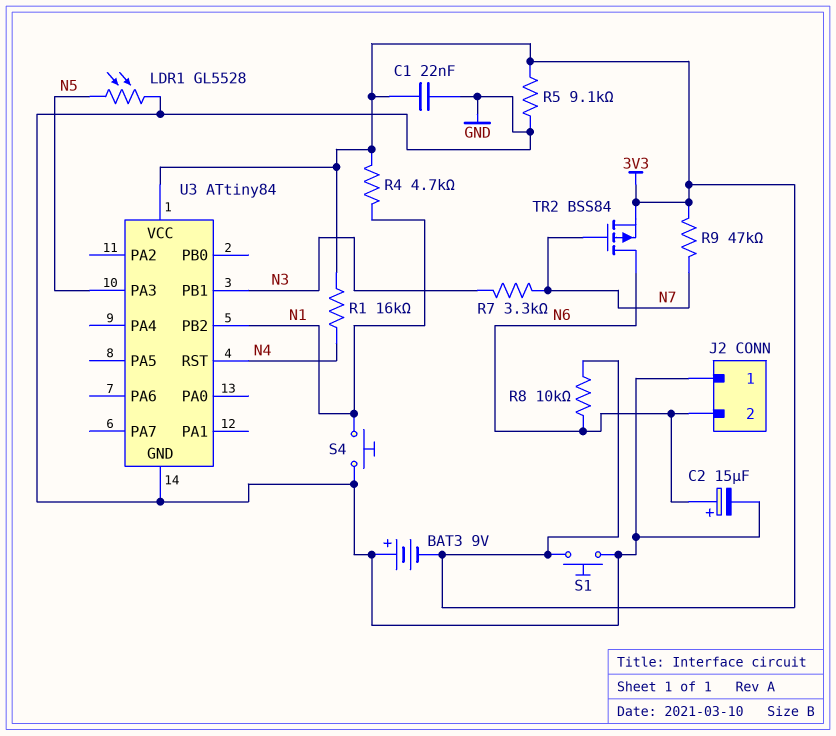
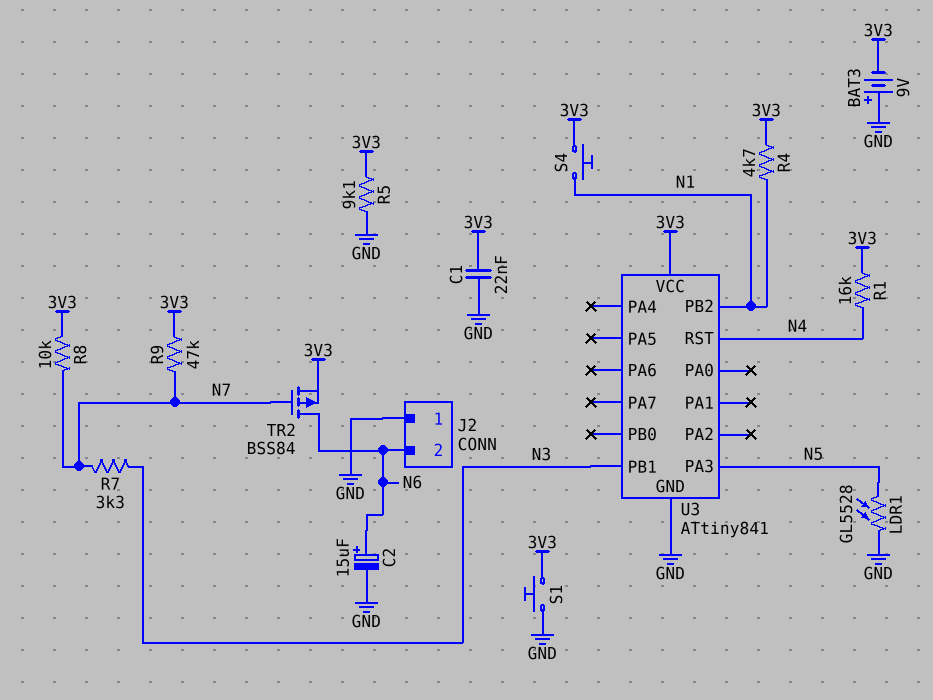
R8: 10k (3V3, N6) -> 10k (3V3, N7)
S4: button (GND, N1) -> button (3V3, N1)
U3: ATtiny84 -> ATtiny841

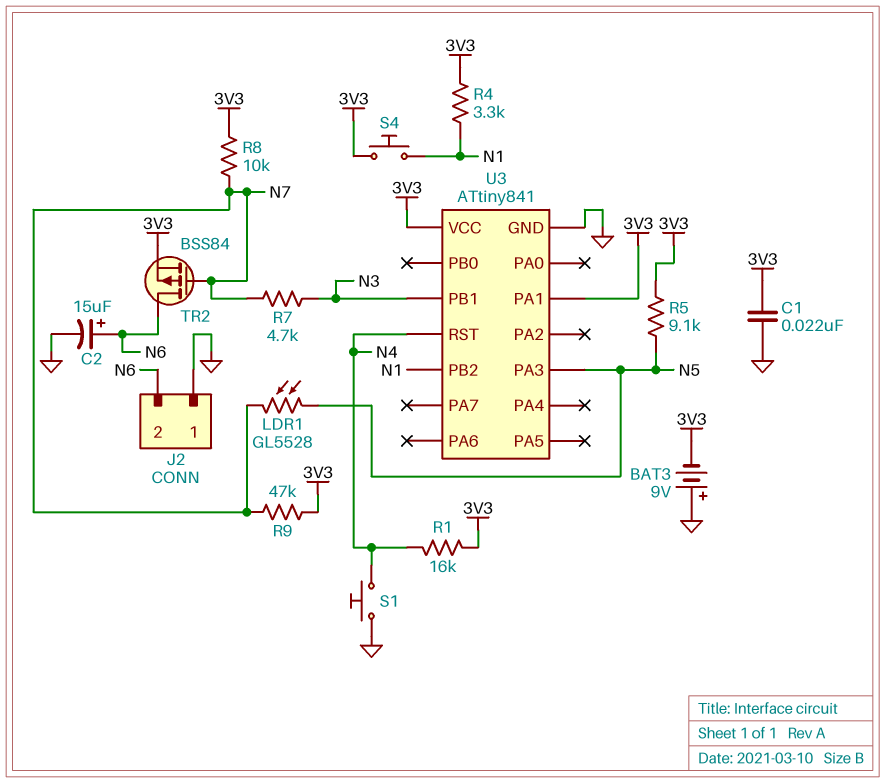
LDR1: GL5528 (GND, N5) -> GL5528 (N5, N7)
R4: 4.7k (3V3, N1) -> 3.3k (3V3, N1)
R5: 9.1k (3V3, GND) -> 9.1k (3V3, N5)
R7: 3.3k (N3, N7) -> 4.7k (N3, N7)
S1: button (3V3, GND) -> button (GND, N4)
U3 pin PA1: none -> 3V3

